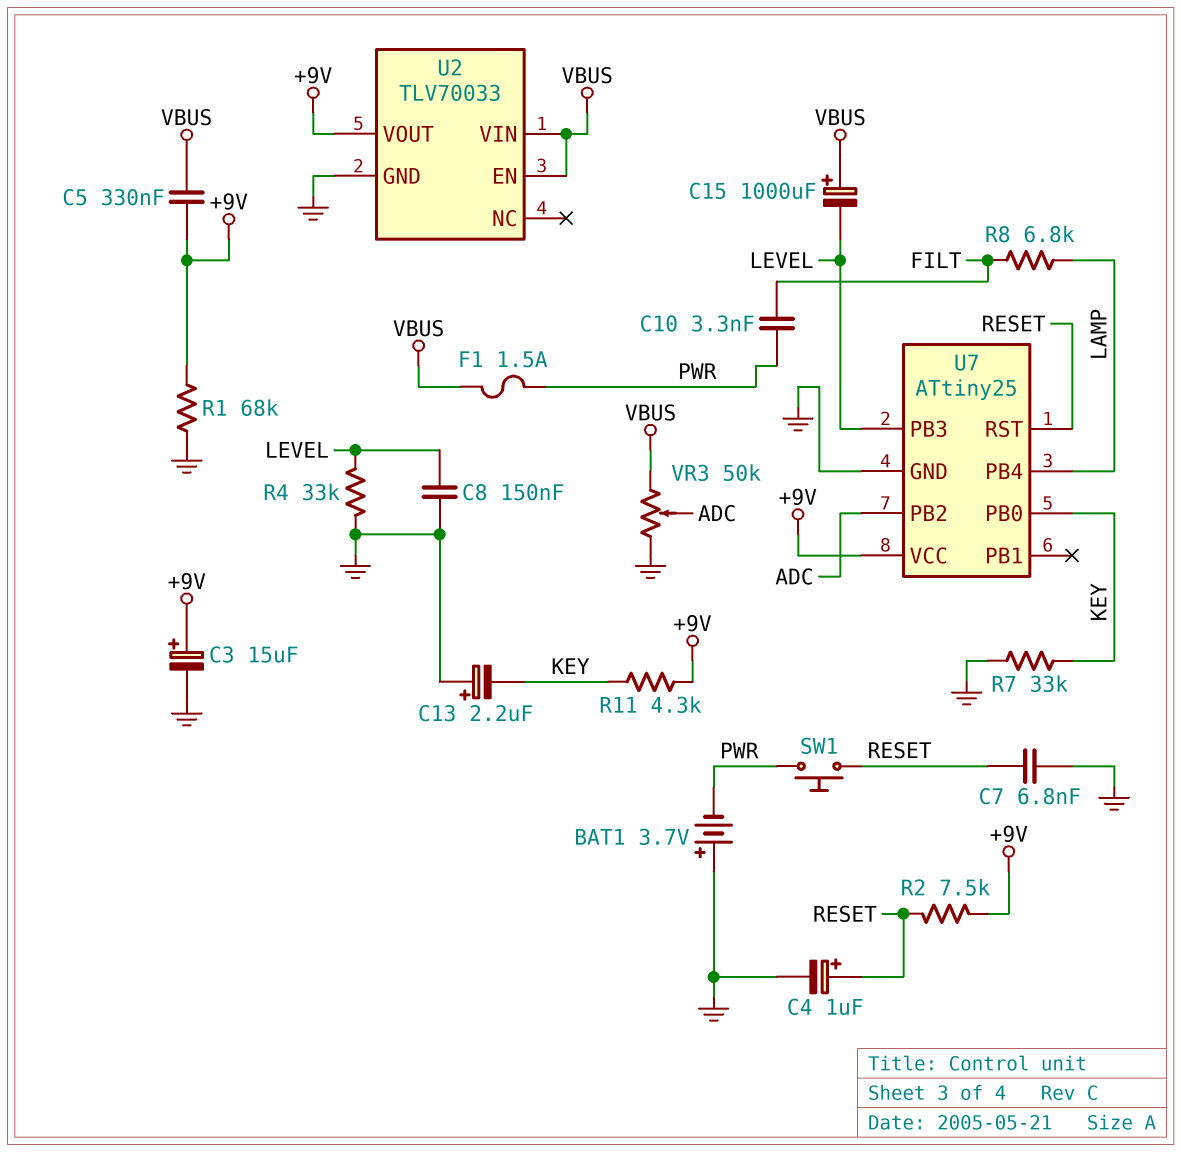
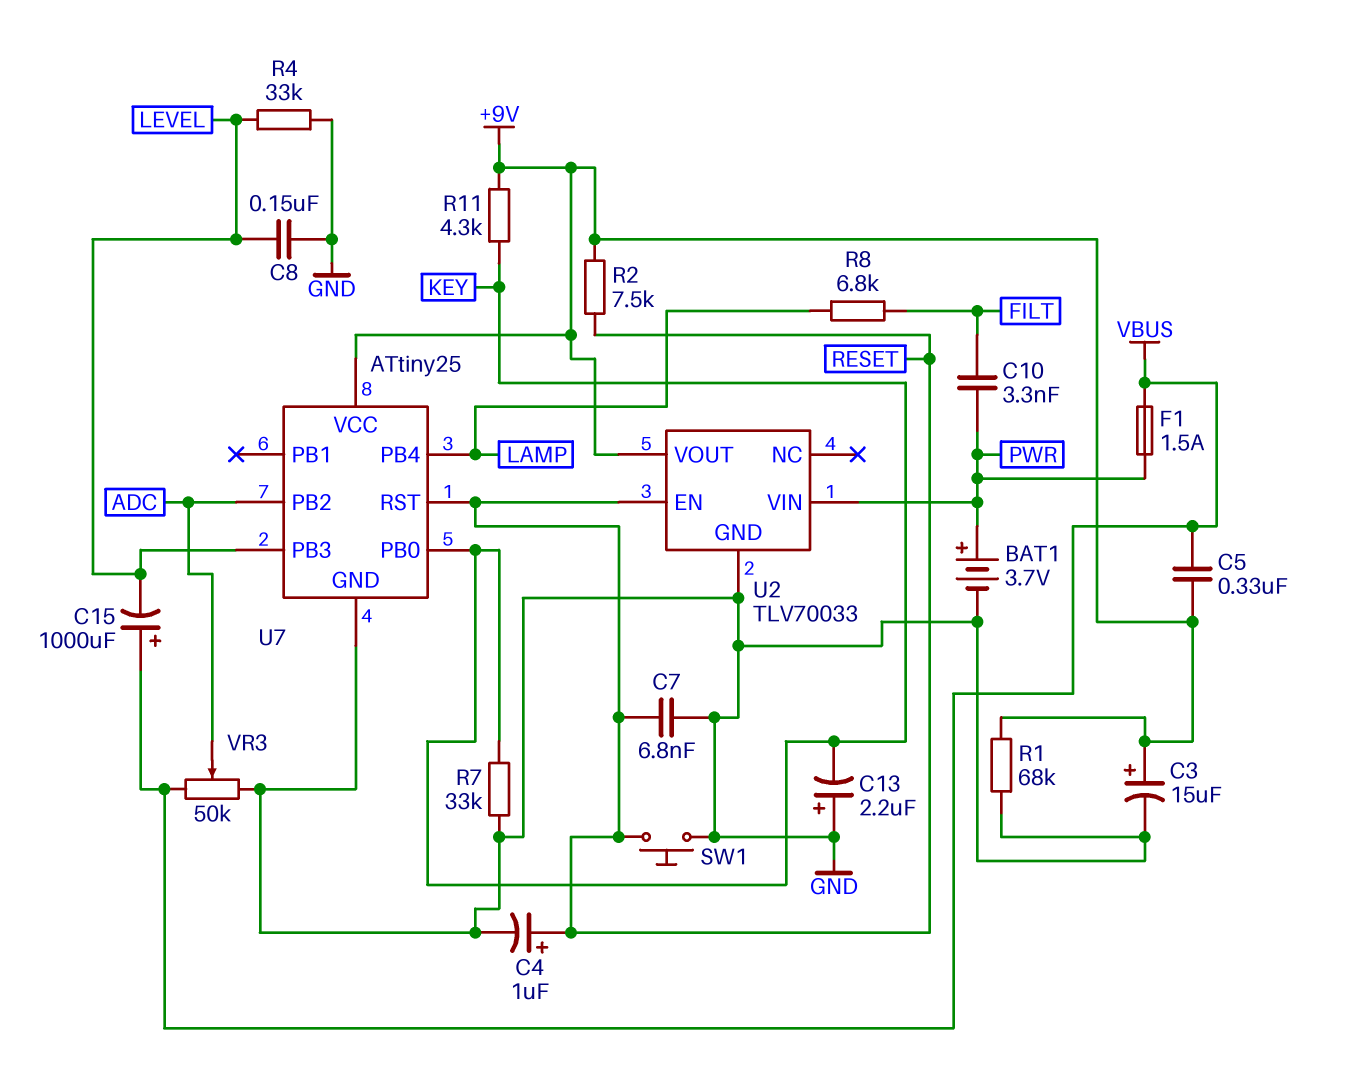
BAT1: 3.7V (plus GND, minus PWR) -> 3.7V (plus PWR, minus GND)
SW1: button (PWR, RESET) -> button (GND, RESET)
U2 pin EN: VBUS -> RESET
U2 pin VIN: VBUS -> PWR

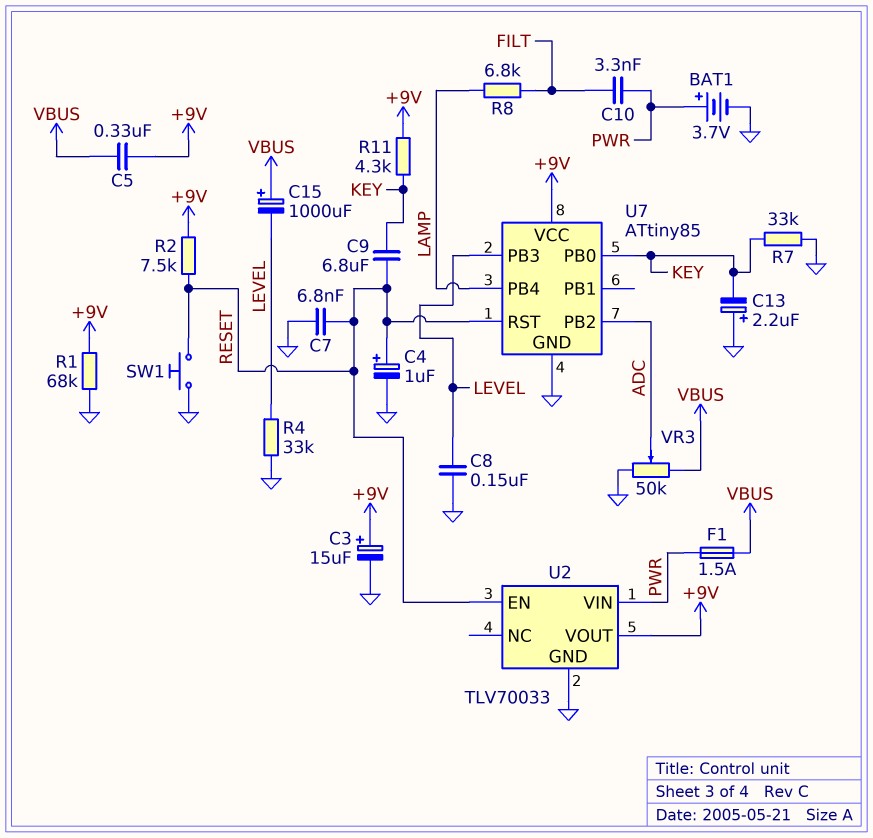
C9: none -> 6.8uF (KEY, RESET)
U7: ATtiny25 -> ATtiny85

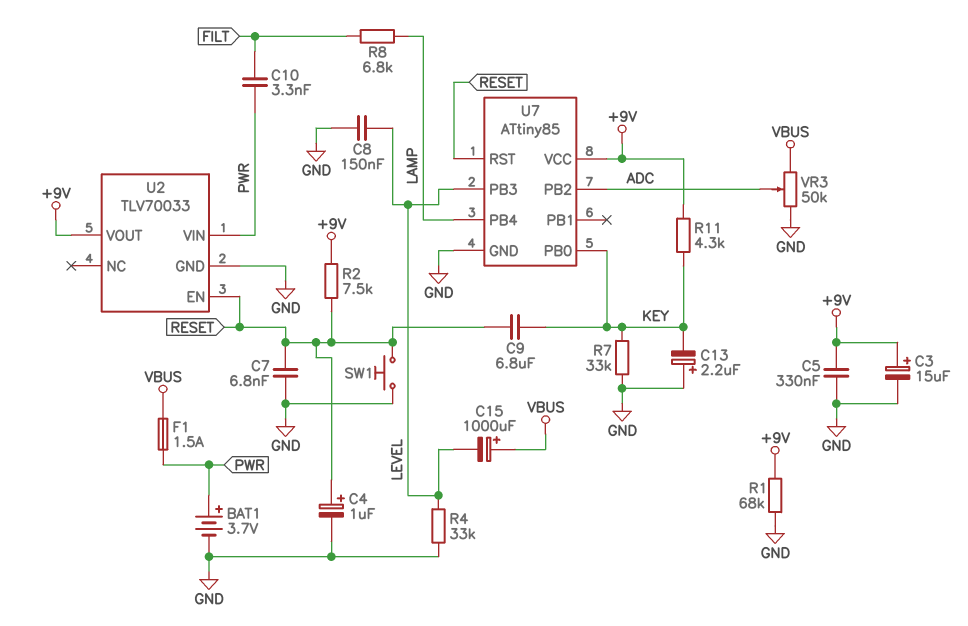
C5: 330nF (+9V, VBUS) -> 330nF (+9V, GND)

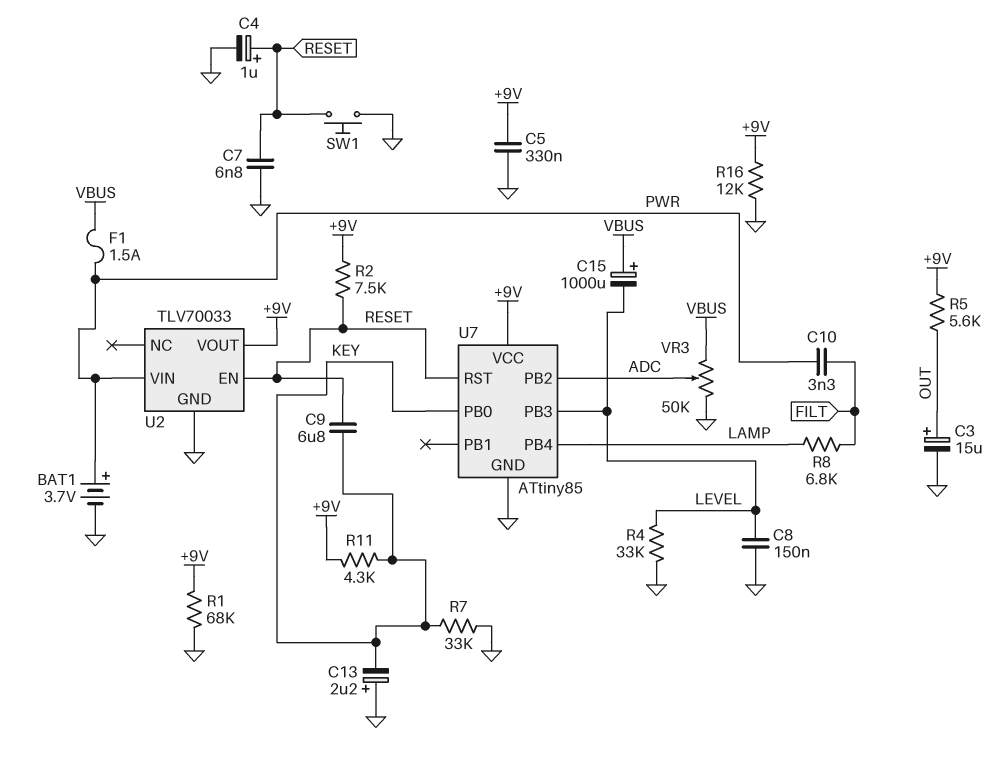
C3: 15uF (plus +9V, minus GND) -> 15uF (plus OUT, minus GND)
R5: none -> 5.6k (+9V, OUT)
R16: none -> 12k (+9V, GND)

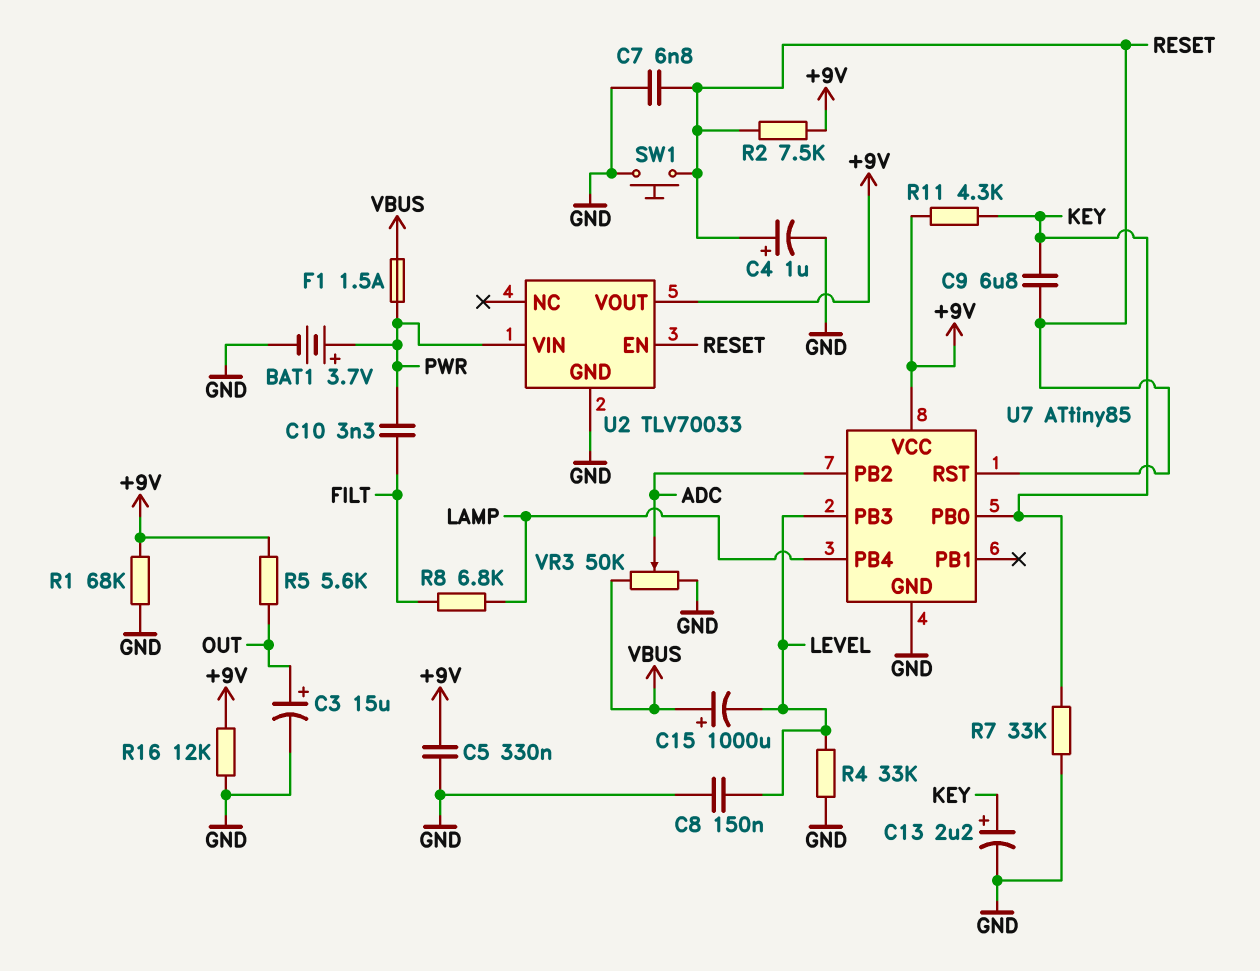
C13: 2.2uF (plus GND, minus KEY) -> 2.2uF (plus KEY, minus GND)

